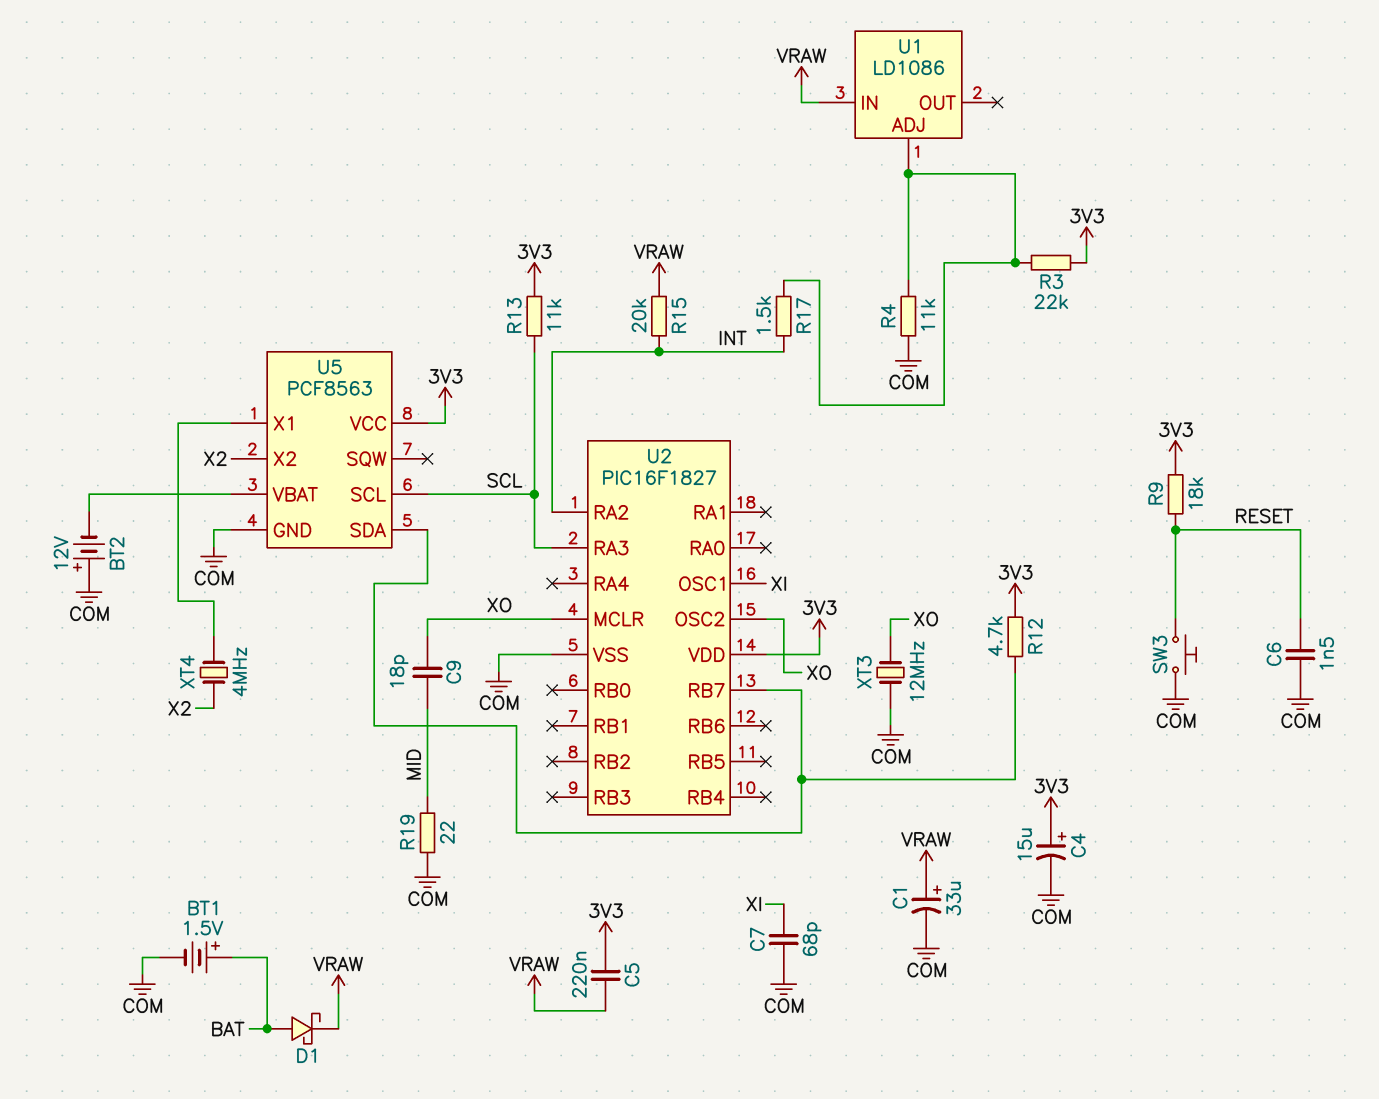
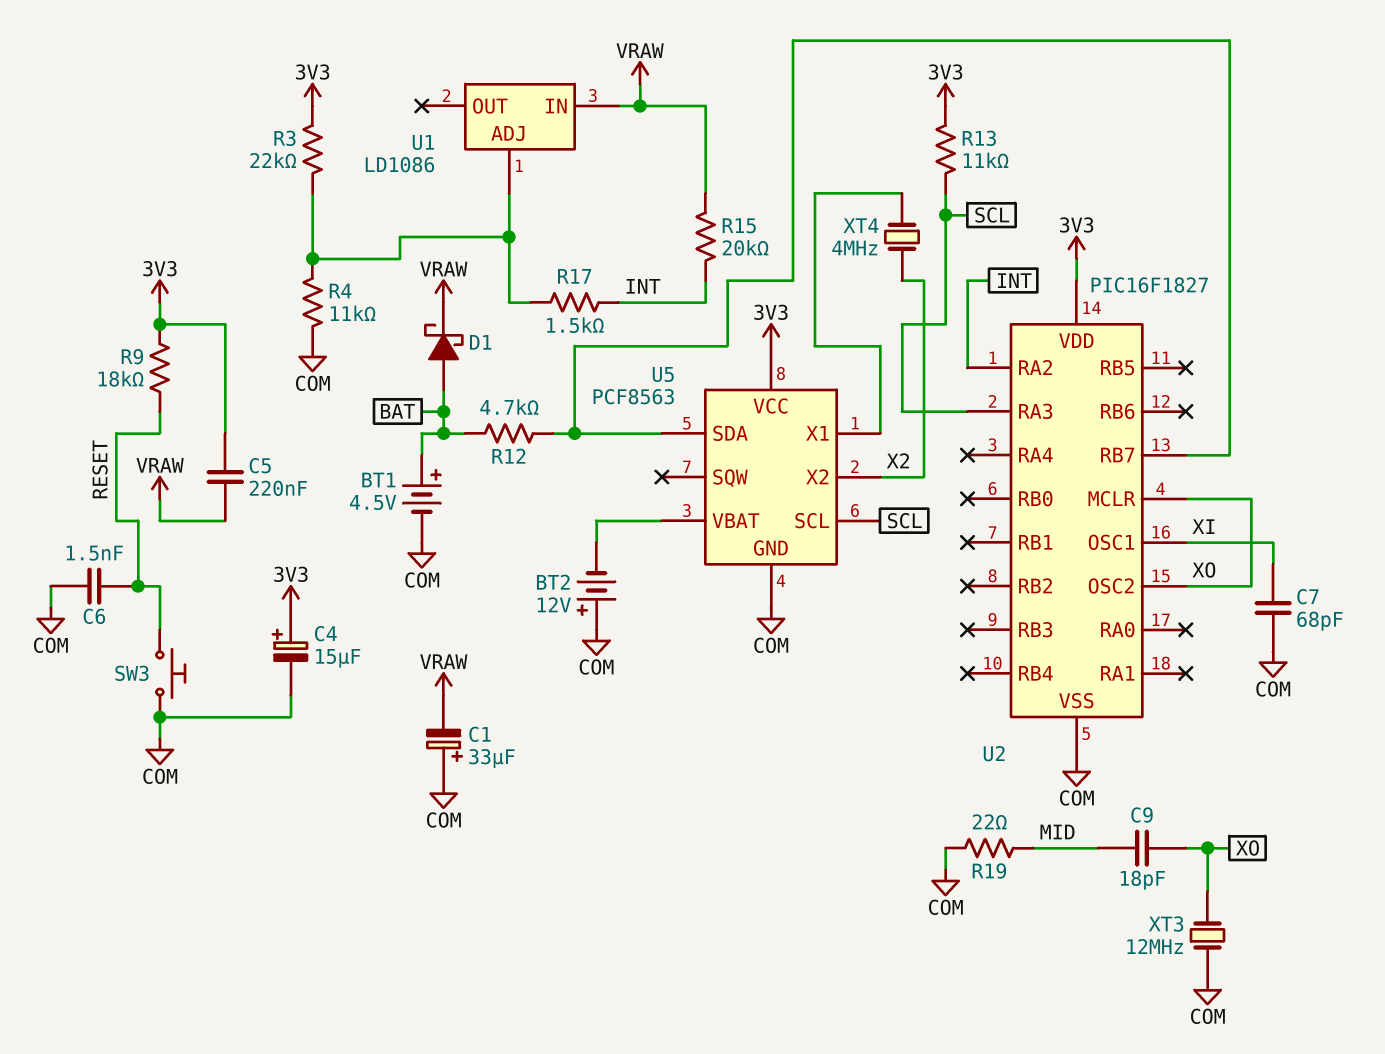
BT1: 1.5V (plus BAT, minus COM) -> 4.5V (plus BAT, minus COM)
C1: 33uF (plus VRAW, minus COM) -> 33uF (plus COM, minus VRAW)
R12: 4.7k (3V3, U2/RB7) -> 4.7k (BAT, U2/RB7)

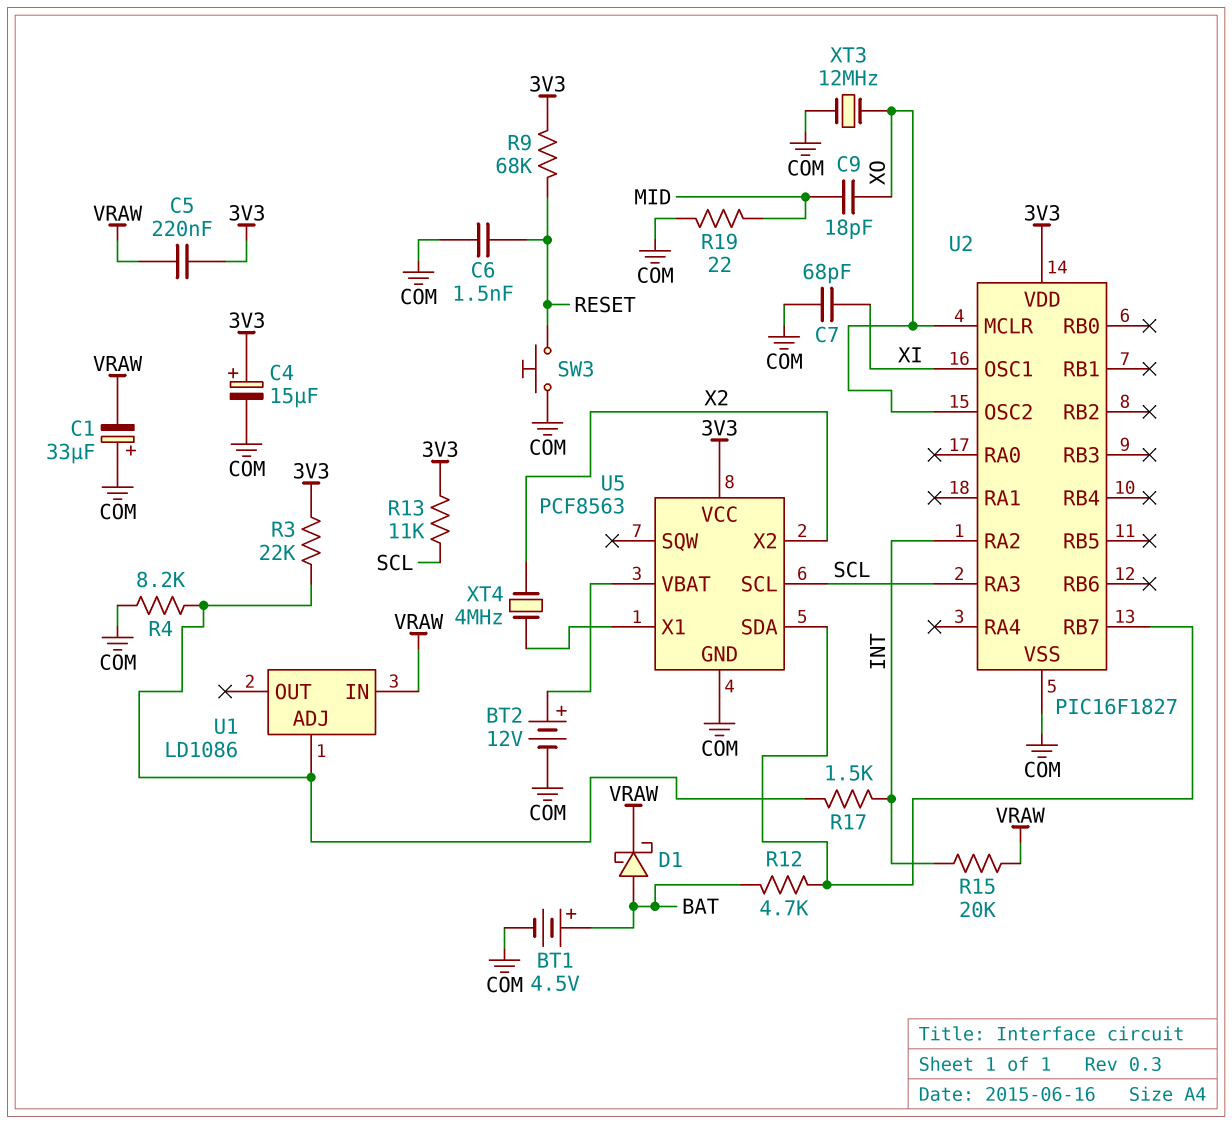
BT2: 12V (plus COM, minus U5/VBAT) -> 12V (plus U5/VBAT, minus COM)
R4: 11k (COM, U1/ADJ) -> 8.2k (COM, U1/ADJ)
R9: 18k (3V3, RESET) -> 68k (3V3, RESET)

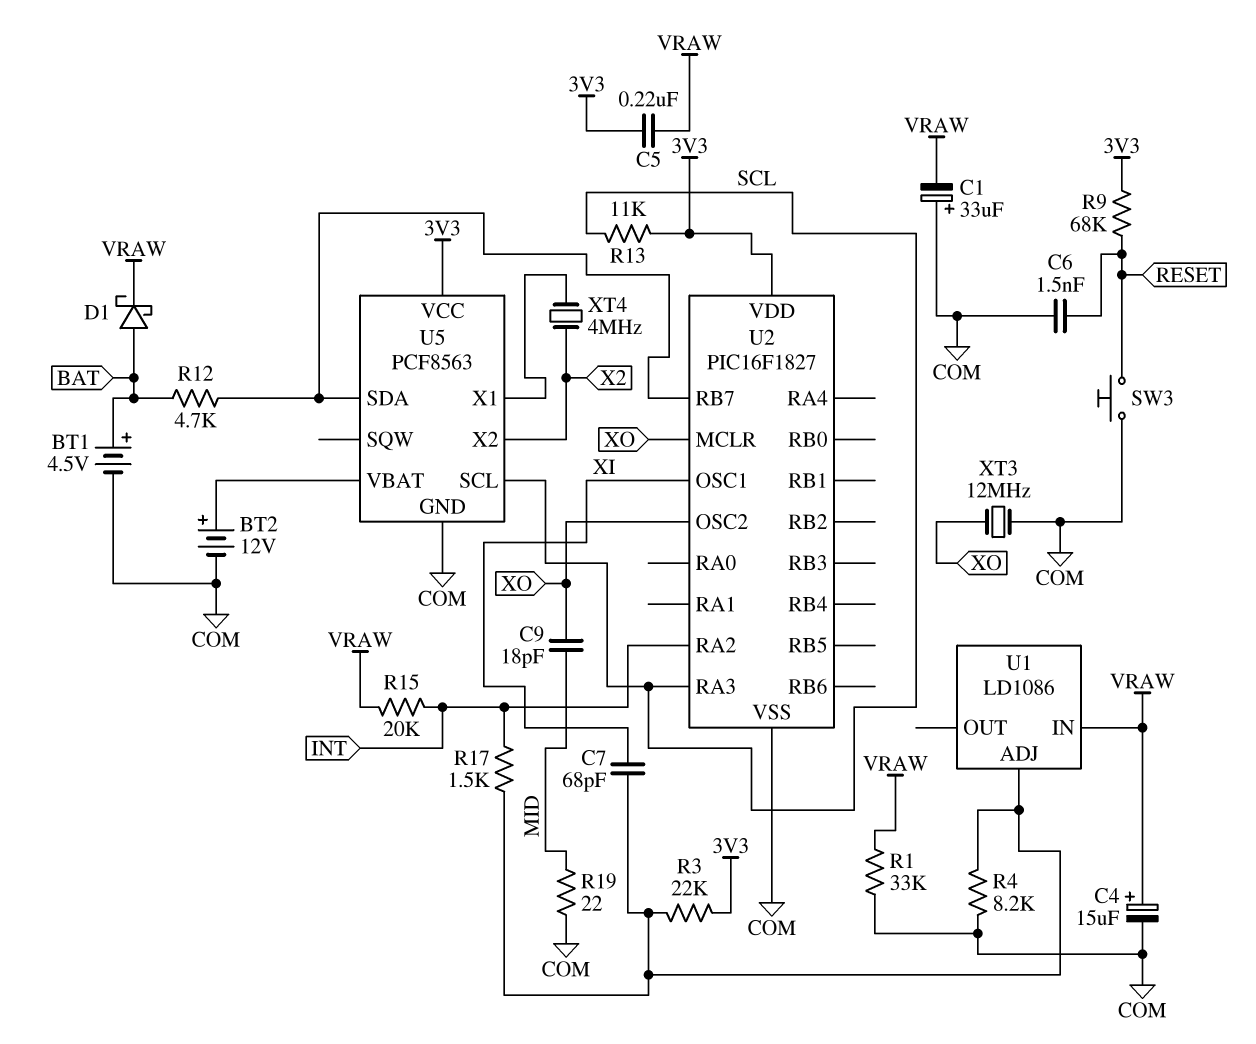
C4: 15uF (plus 3V3, minus COM) -> 15uF (plus VRAW, minus COM)
C7: 68pF (COM, XI) -> 68pF (U1/ADJ, XI)
R1: none -> 33k (COM, VRAW)

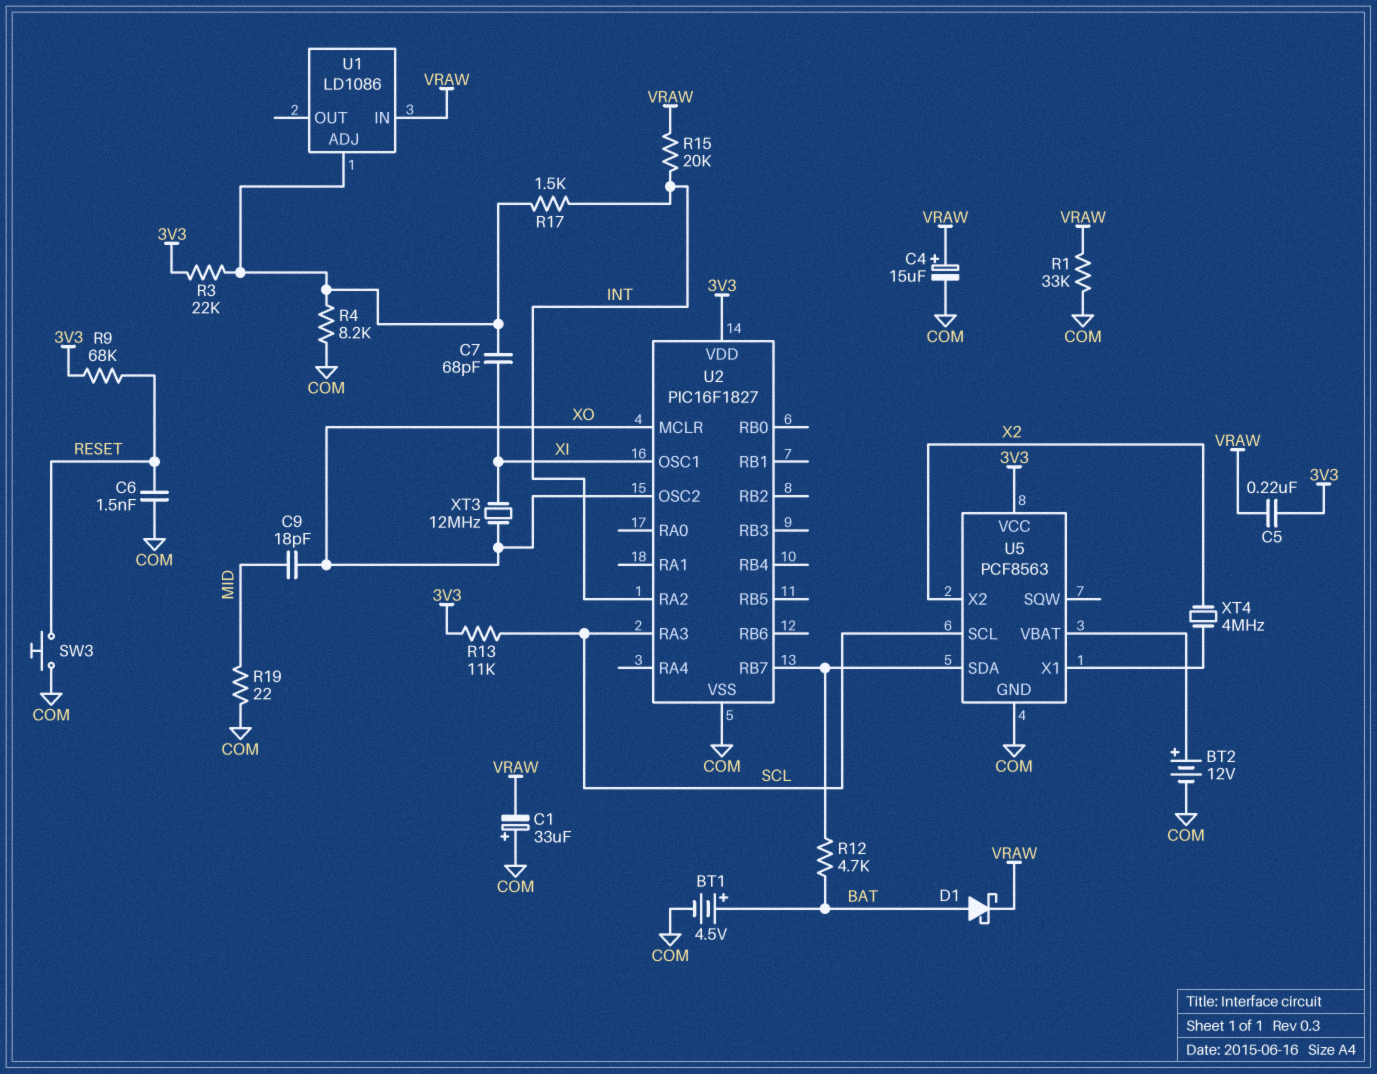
XT3: 12MHz (COM, XO) -> 12MHz (XI, XO)

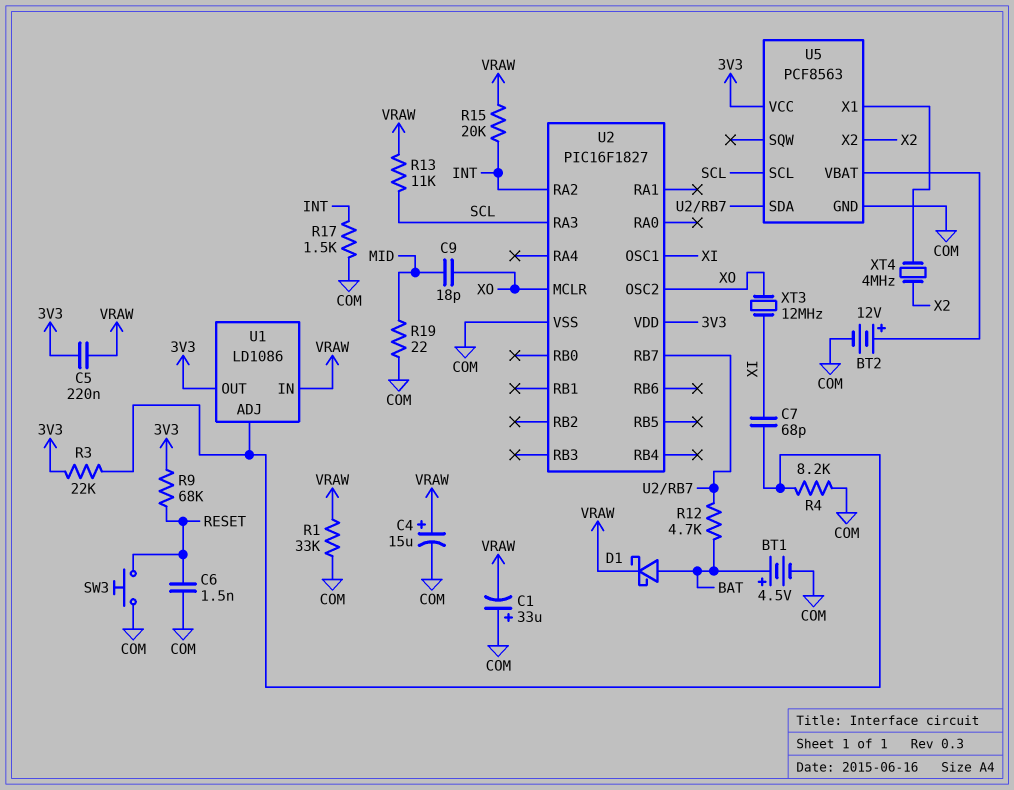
R13: 11k (3V3, SCL) -> 11k (SCL, VRAW)
R17: 1.5k (INT, U1/ADJ) -> 1.5k (COM, INT)
U1 pin OUT: none -> 3V3

